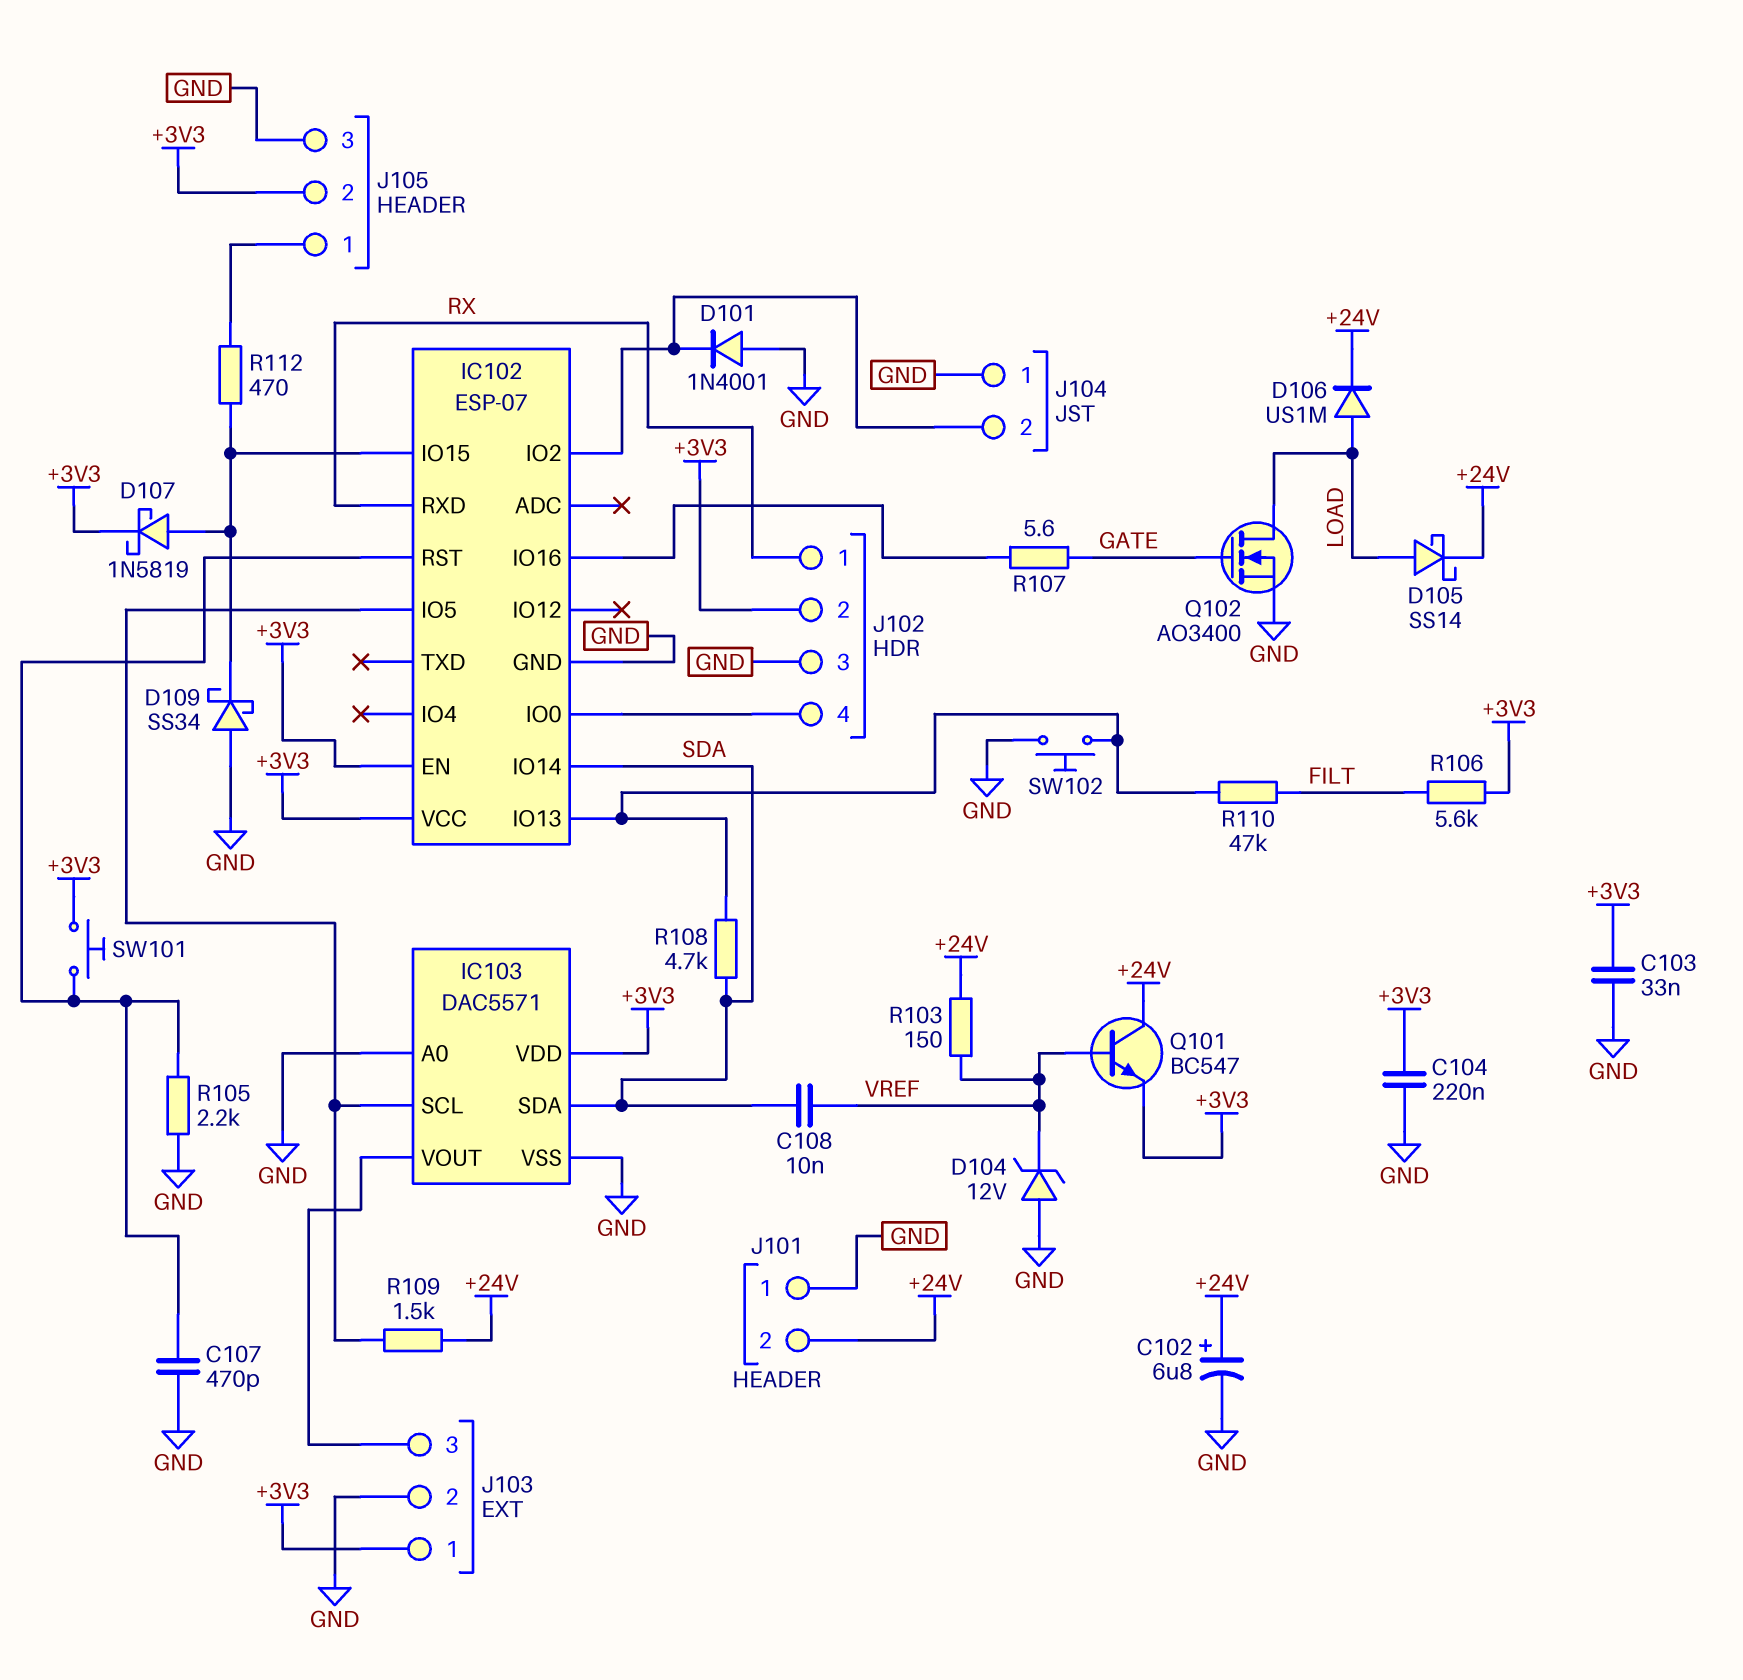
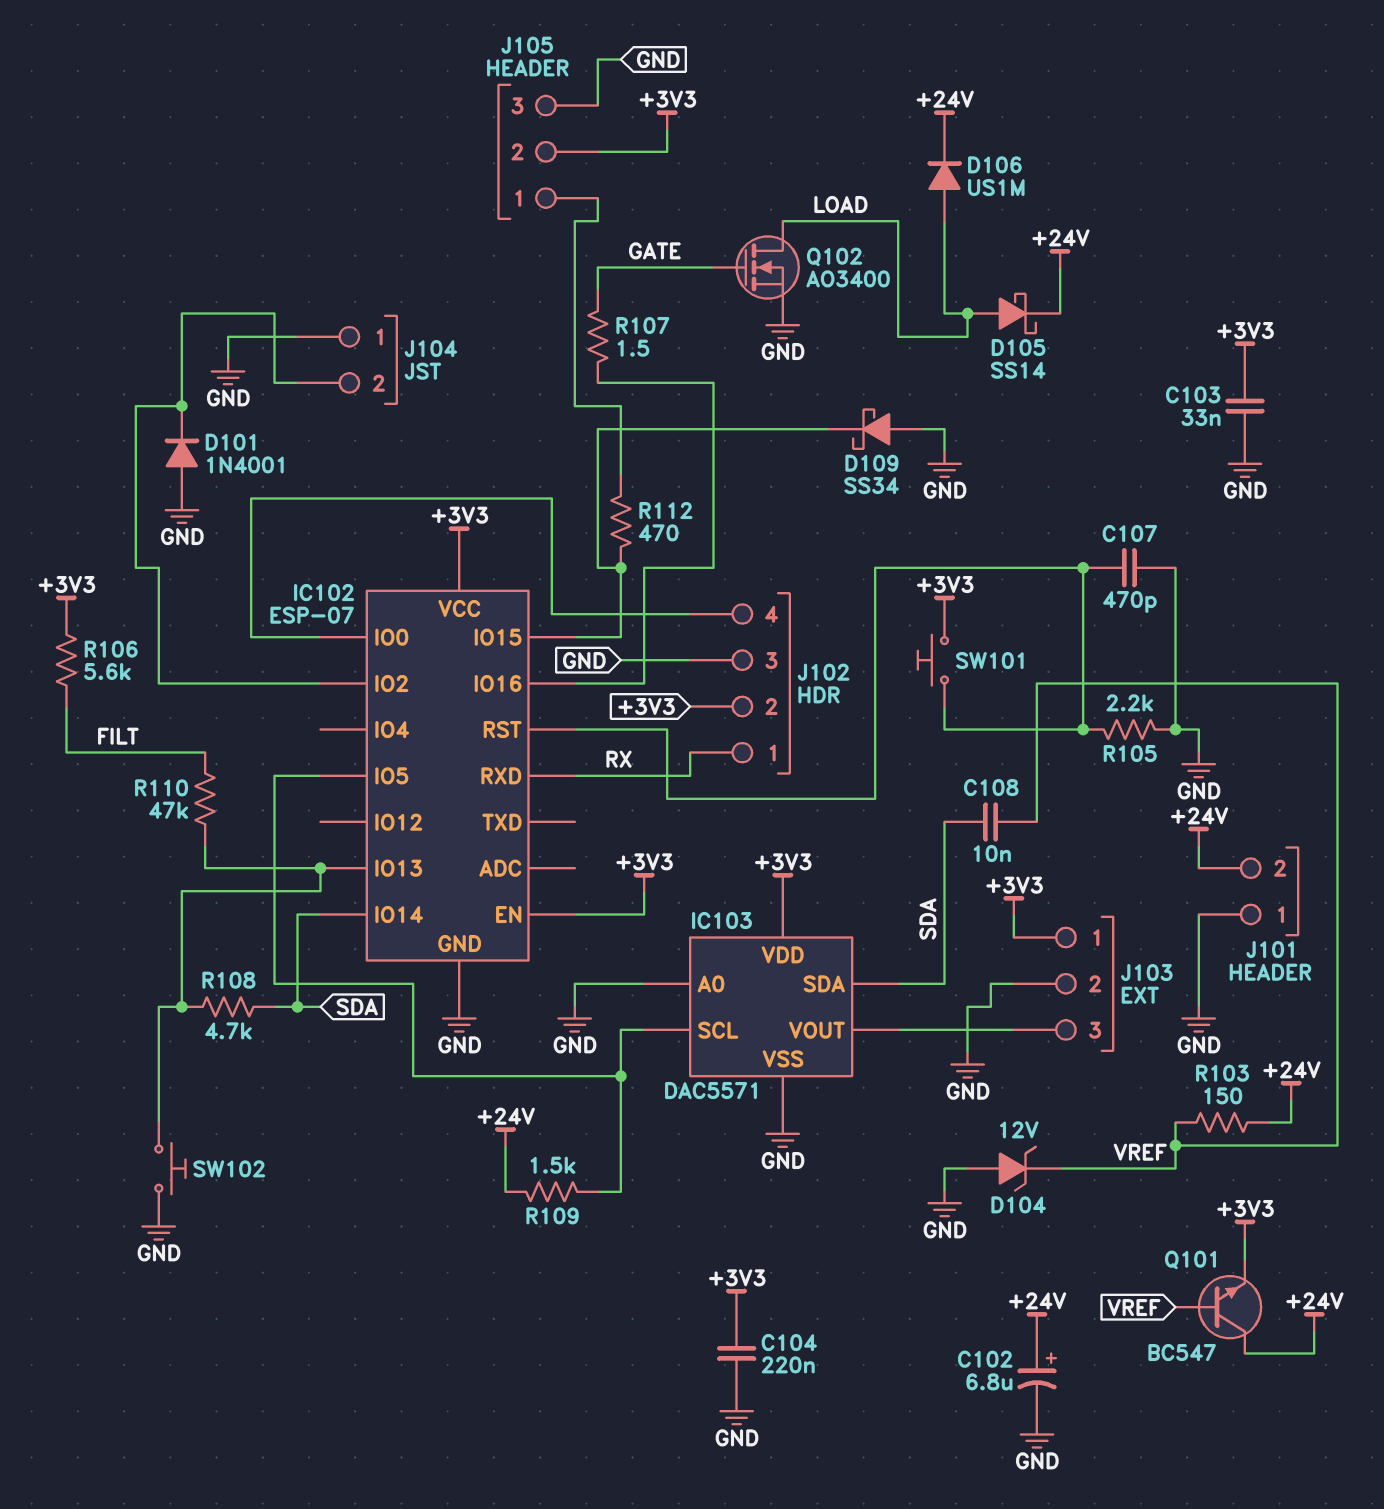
D107: schottky 1N5819 (A IC102/IO15, K +3V3) -> none
R107: 5.6 (GATE, IC102/IO16) -> 1.5 (GATE, IC102/IO16)

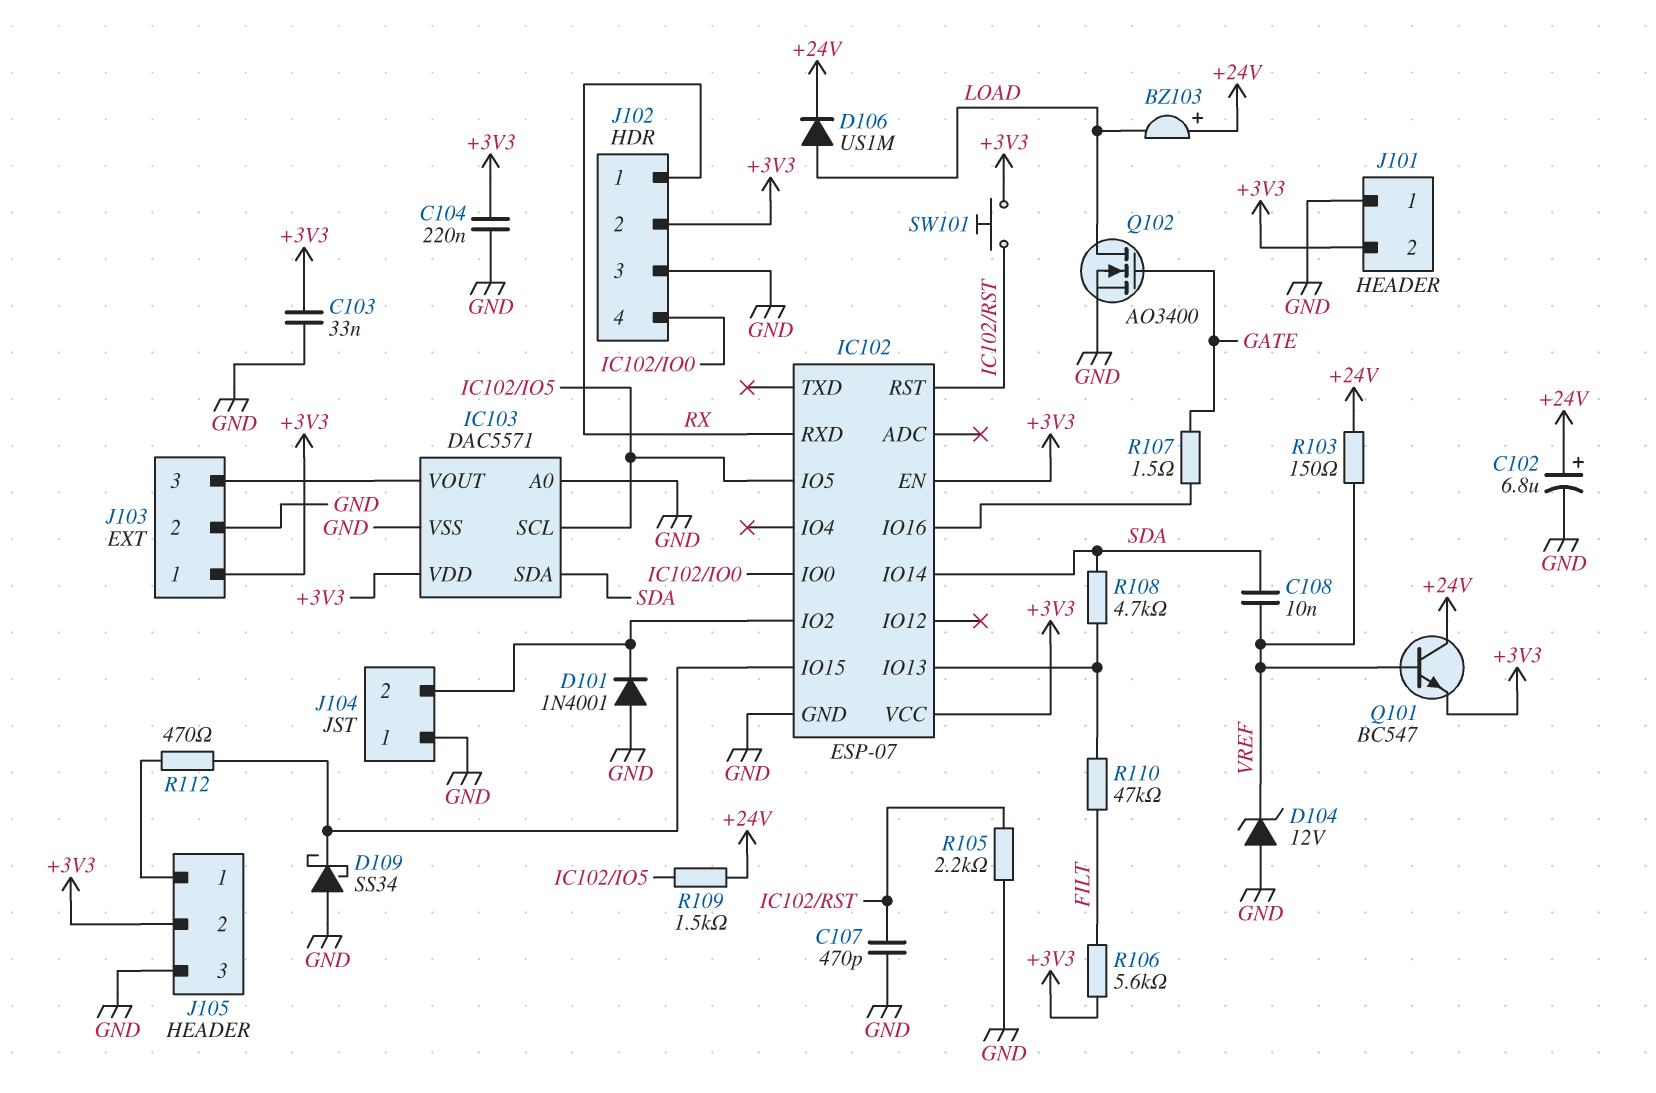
BZ103: none -> buzzer (plus +24V, minus LOAD)
D105: schottky SS14 (A LOAD, K +24V) -> none
J101 pin 2: +24V -> +3V3
SW102: button (GND, IC102/IO13) -> none

